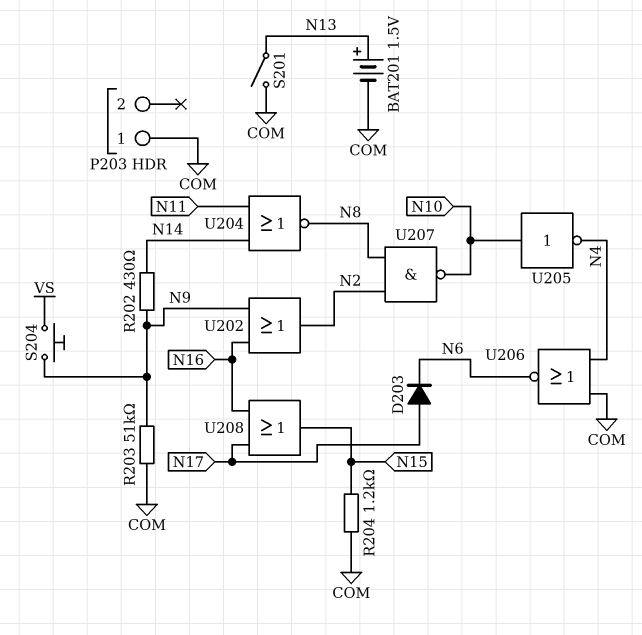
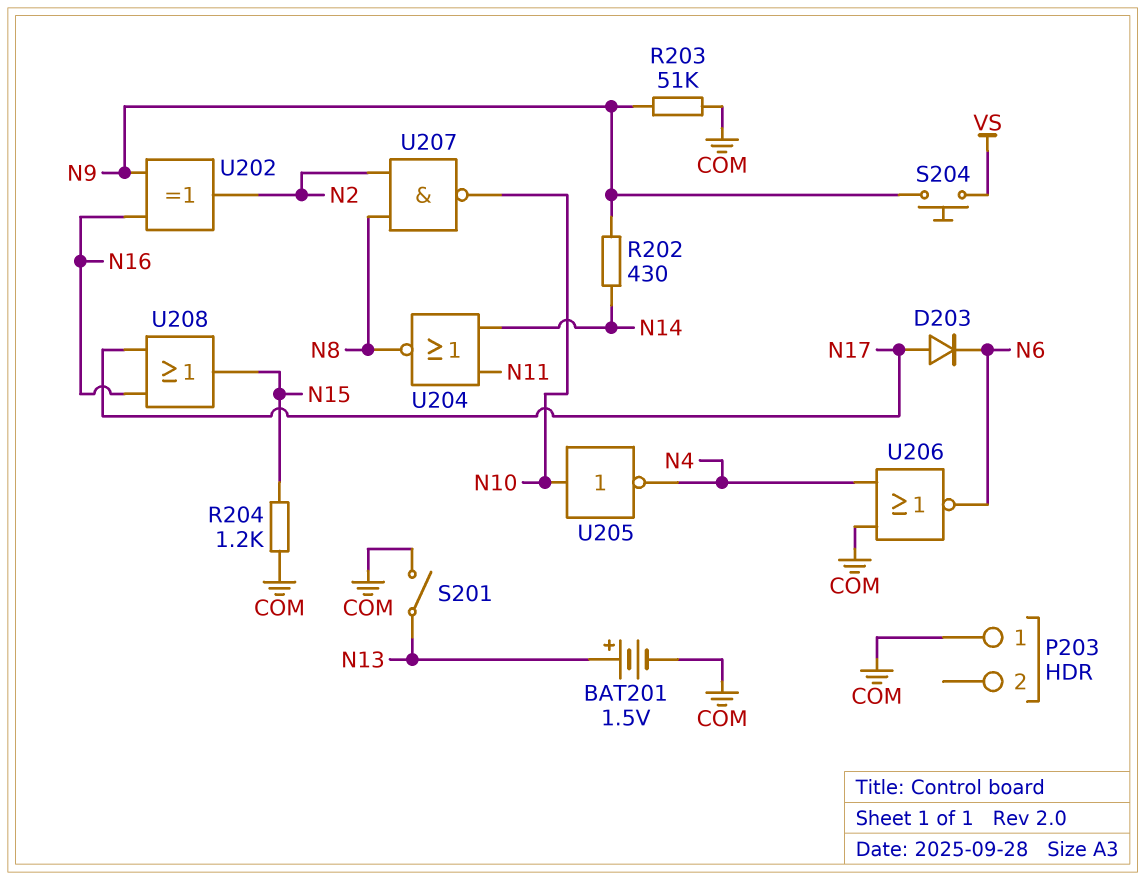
U202: OR (in N9, in N16, out N2) -> XOR (in N9, in N16, out N2)

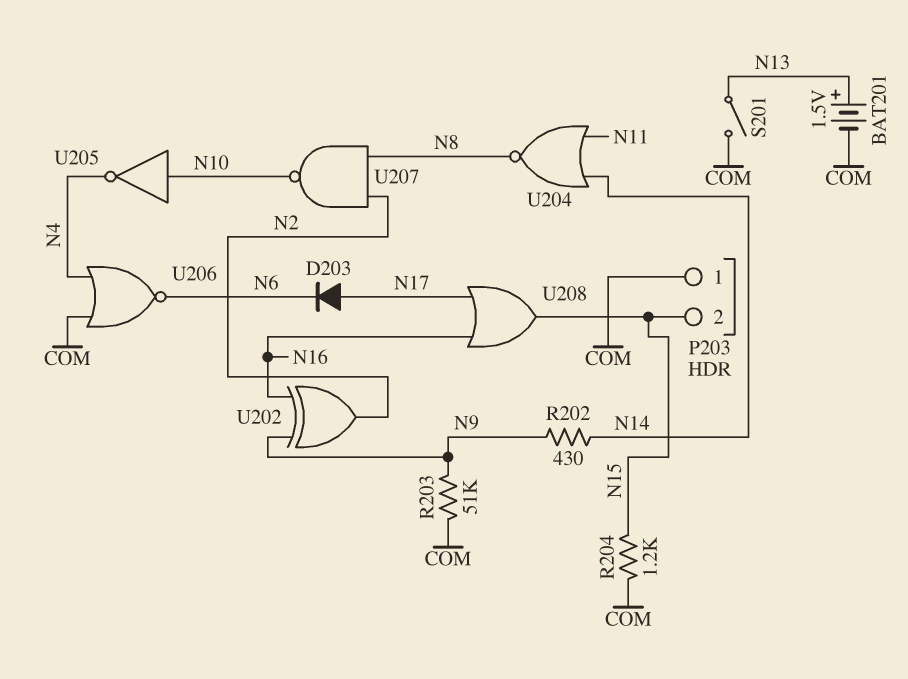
P203 pin 2: none -> N15
S204: button (N9, VS) -> none

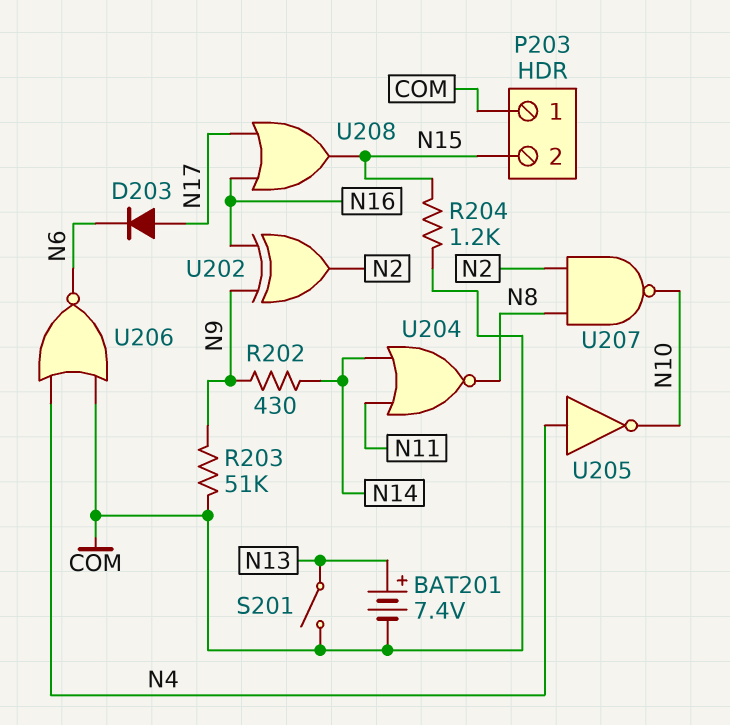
BAT201: 1.5V (plus N13, minus COM) -> 7.4V (plus N13, minus COM)
U205: NOT (in N10, out N4) -> NOT (in N4, out N10)

